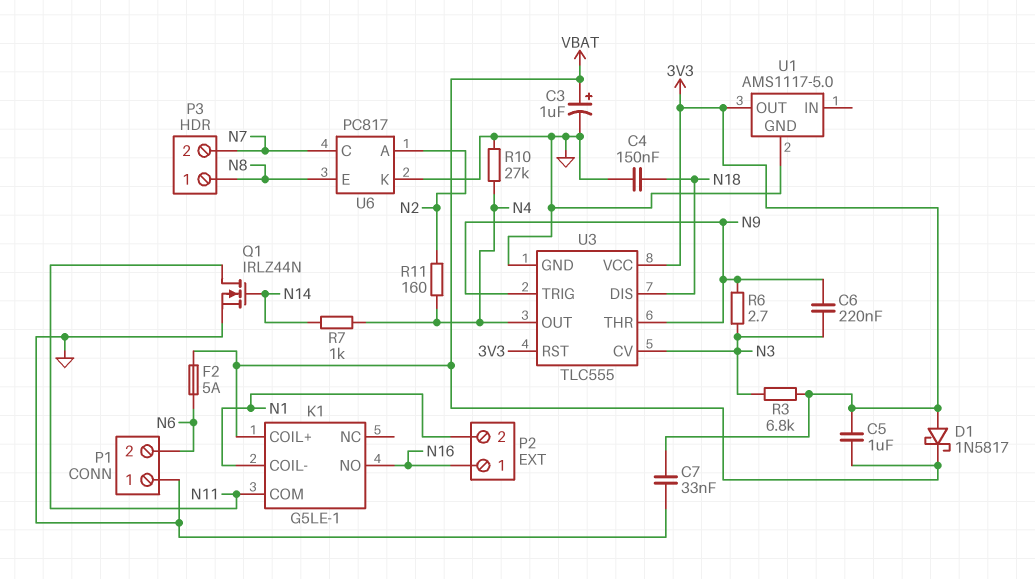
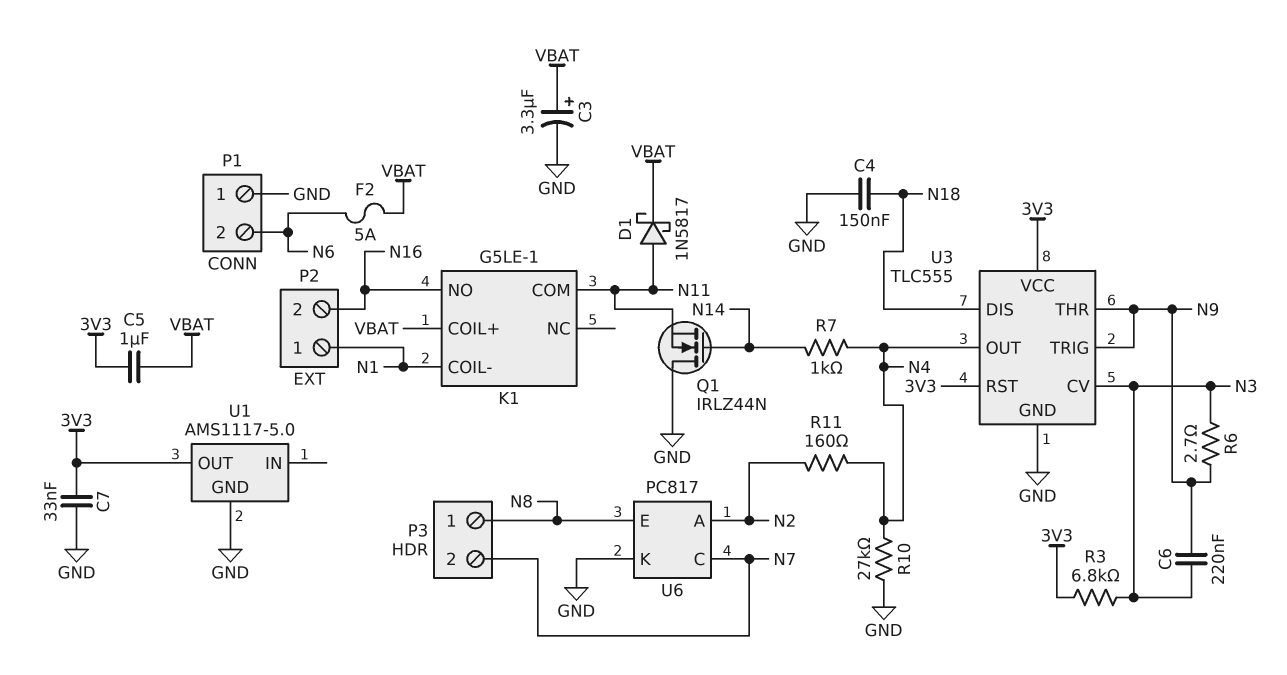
C3: 1uF (plus VBAT, minus GND) -> 3.3uF (plus VBAT, minus GND)
D1: schottky 1N5817 (A 3V3, K VBAT) -> schottky 1N5817 (A N11, K VBAT)
P2 pin 1: N16 -> N1
P2 pin 2: N1 -> N16
Q1: NMOS IRLZ44N (G N14, D N11, S GND) -> NMOS IRLZ44N (G N14, D GND, S N11)

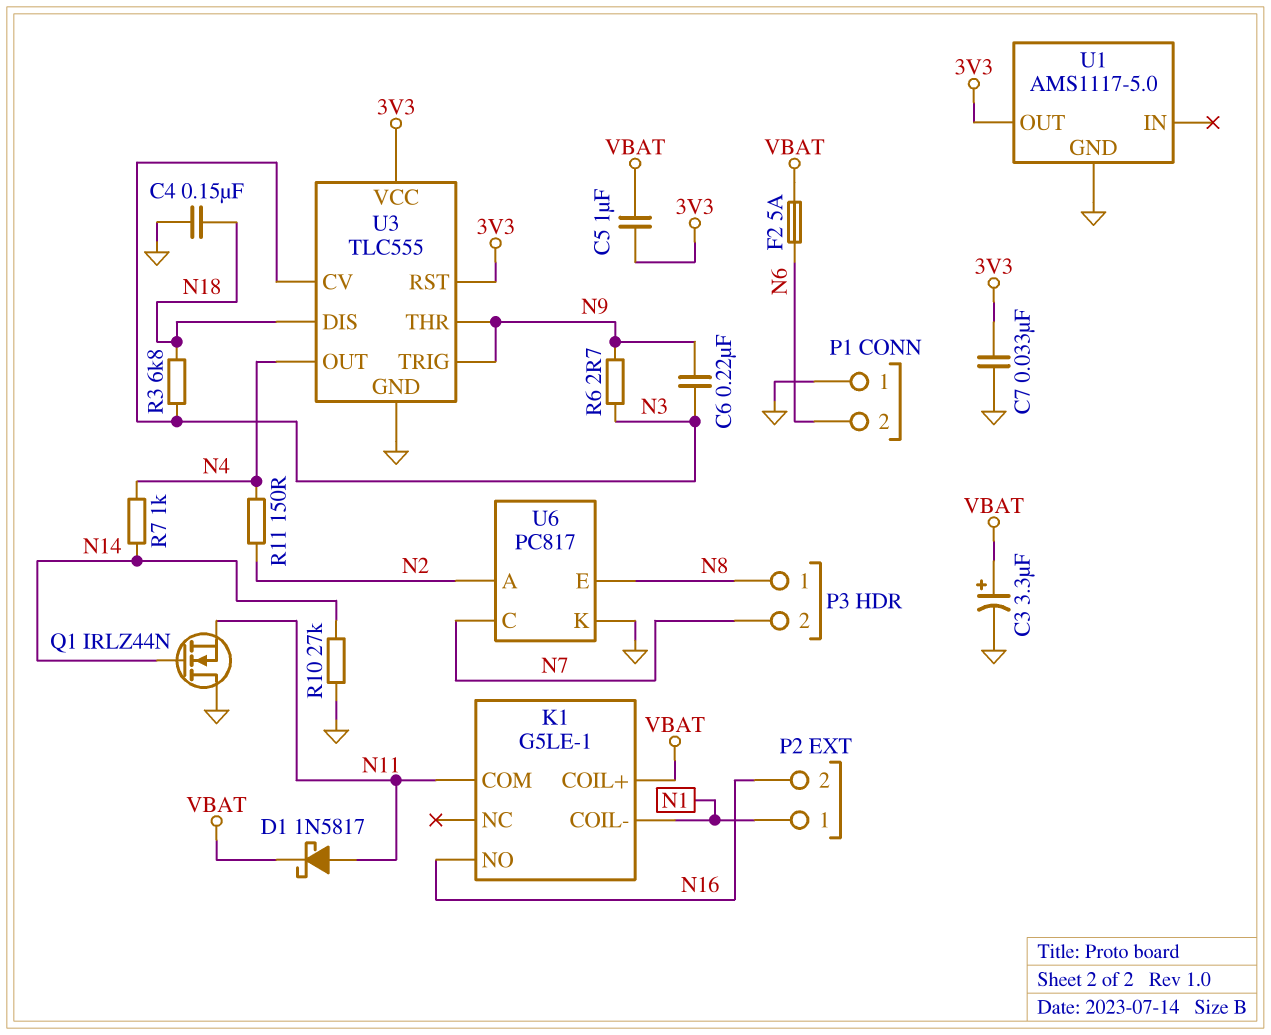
R3: 6.8k (3V3, N3) -> 6.8k (N3, N18)
R10: 27k (GND, N4) -> 27k (GND, N14)
R11: 160 (N2, N4) -> 150 (N2, N4)

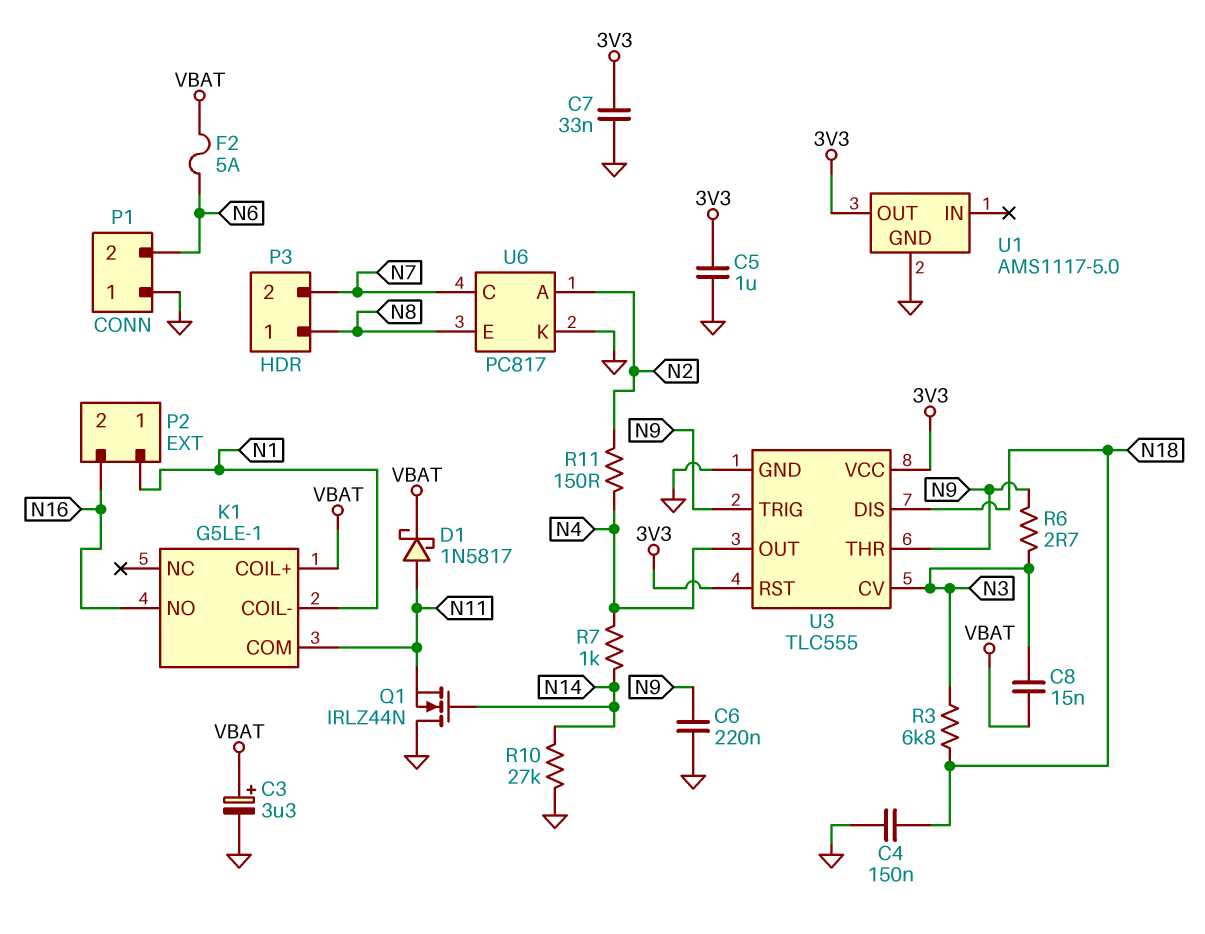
C5: 1uF (3V3, VBAT) -> 1uF (3V3, GND)
C6: 220nF (N3, N9) -> 220nF (GND, N9)
C8: none -> 15nF (N3, VBAT)

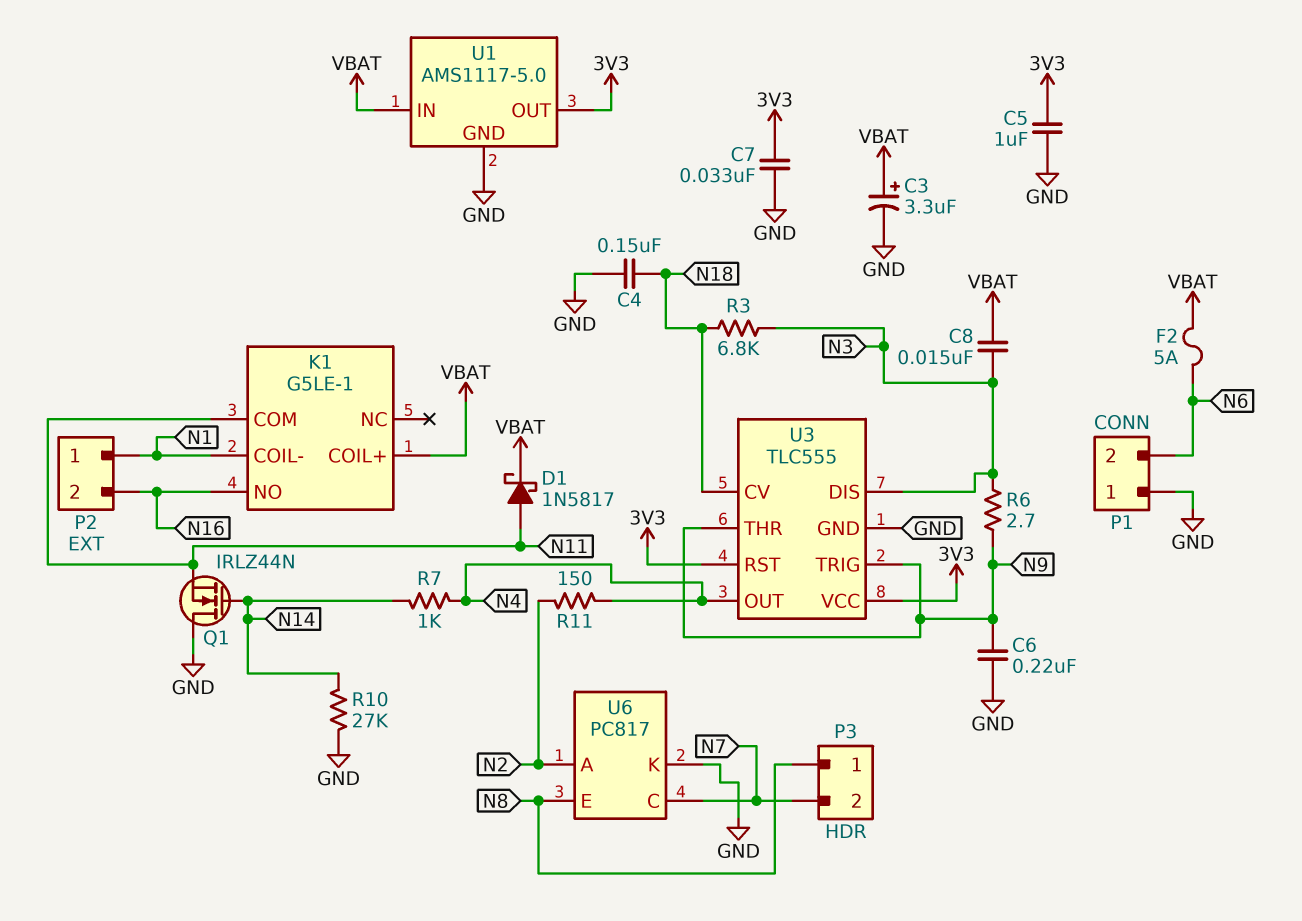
U1 pin IN: none -> VBAT
U3 pin CV: N3 -> N18
U3 pin DIS: N18 -> N3

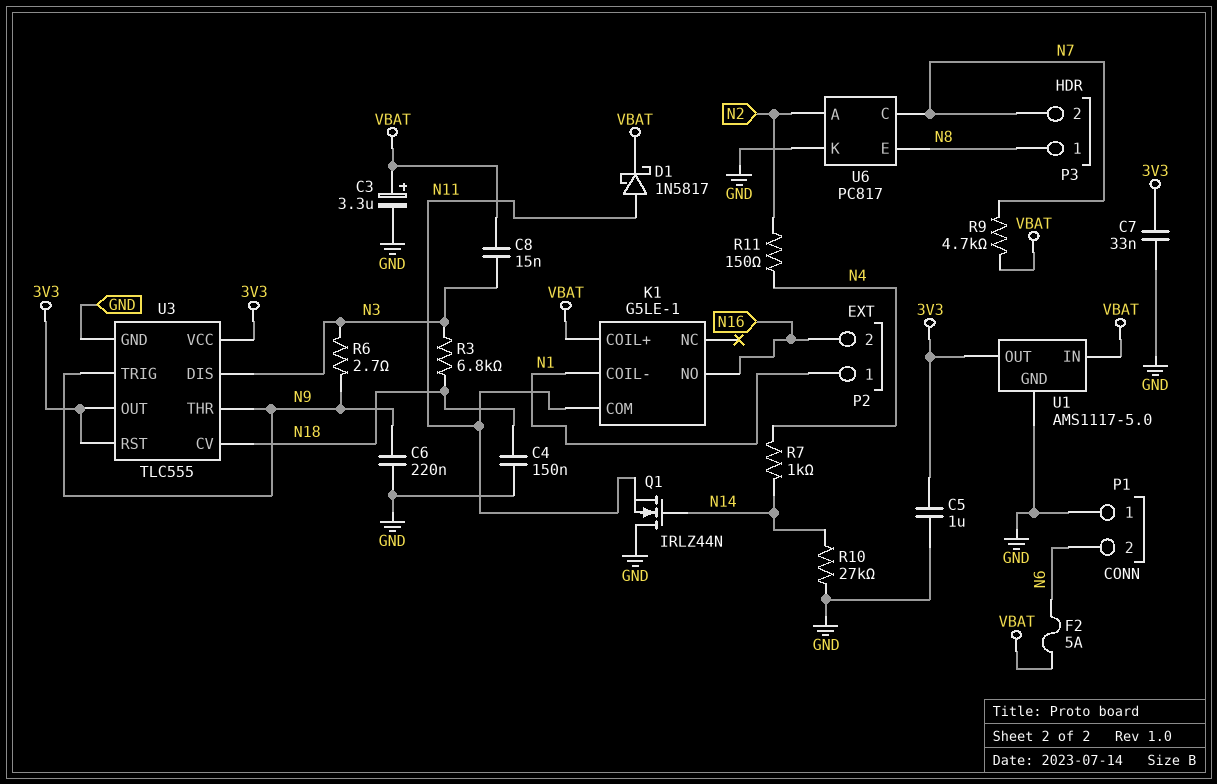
R9: none -> 4.7k (N7, VBAT)
U3 pin OUT: N4 -> 3V3

